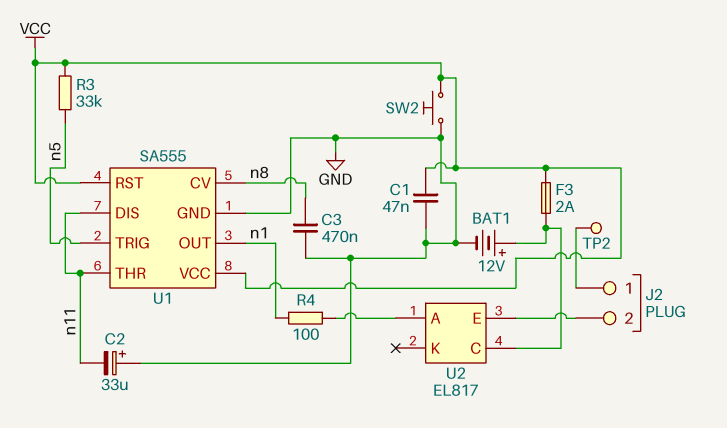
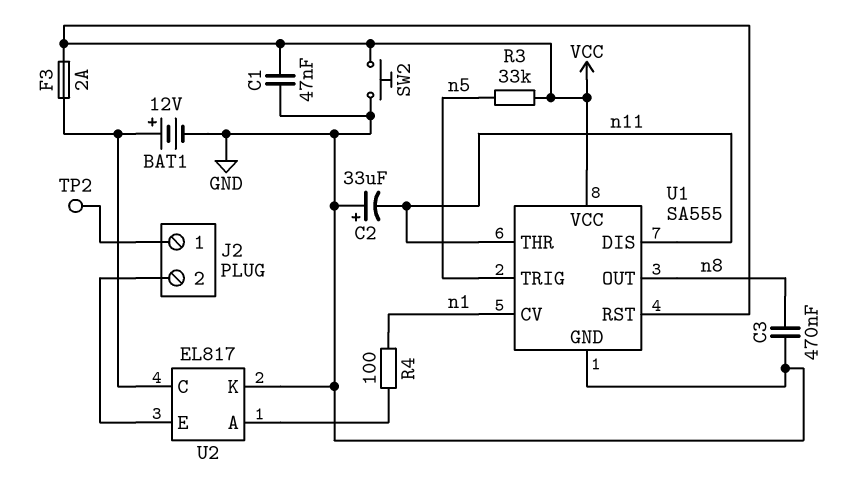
U1 pin CV: n8 -> n1
U1 pin OUT: n1 -> n8
U2 pin K: none -> GND

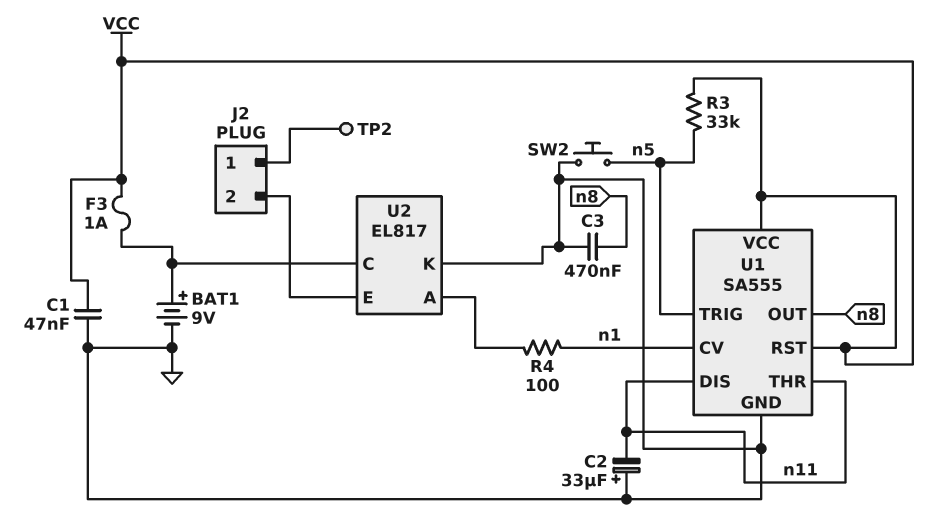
BAT1: 12V (plus U2/C, minus GND) -> 9V (plus U2/C, minus GND)
F3: 2A (U2/C, VCC) -> 1A (U2/C, VCC)
SW2: button (GND, VCC) -> button (GND, n5)

